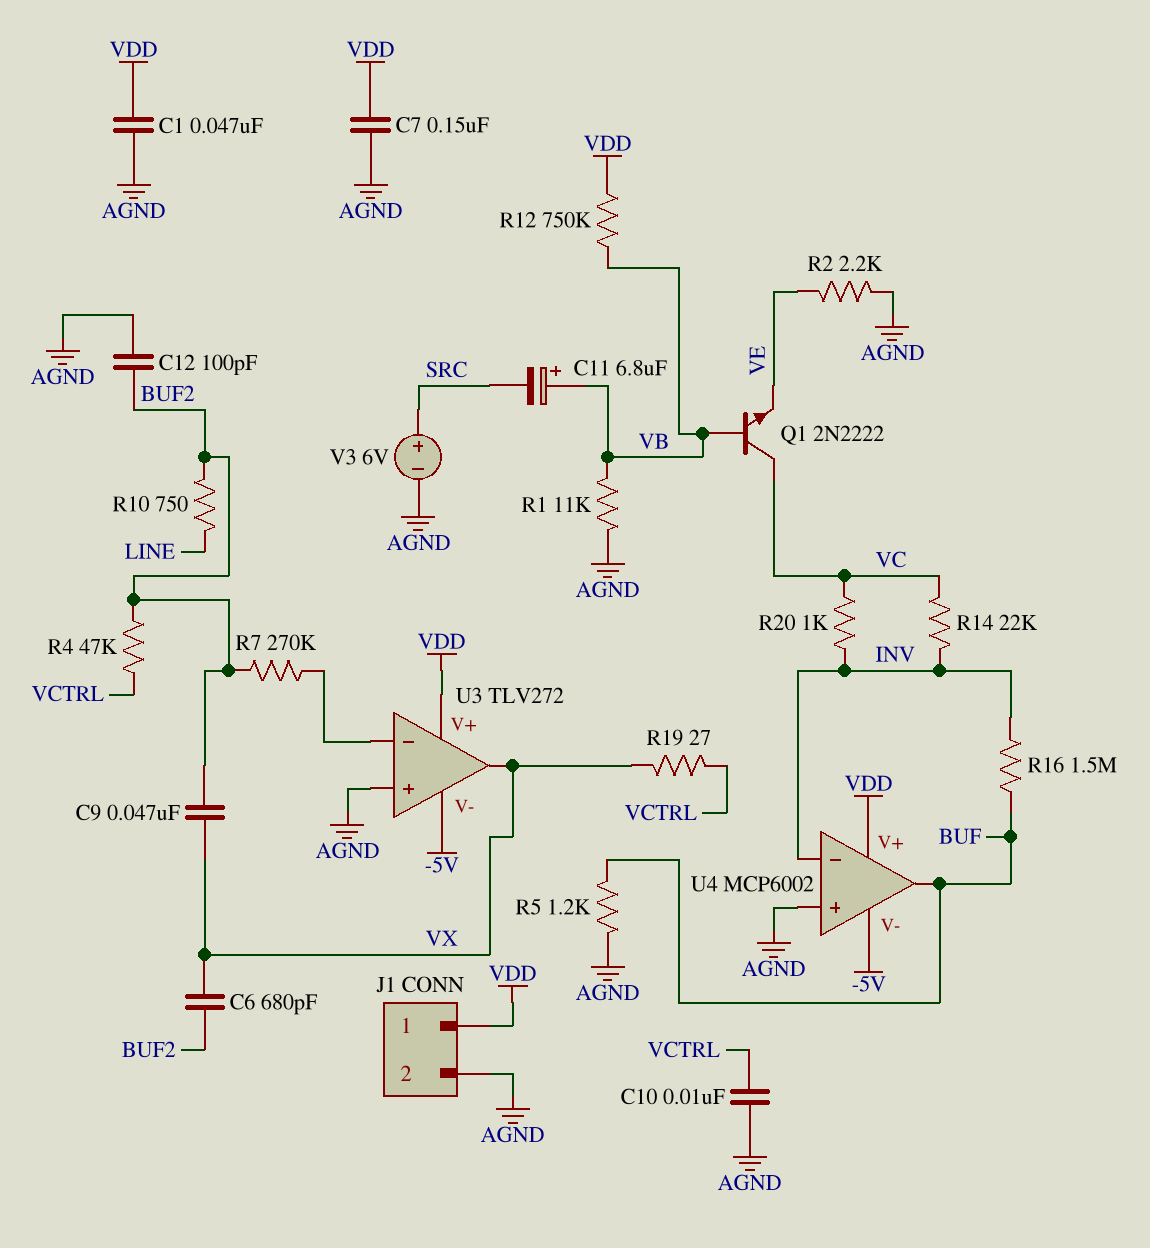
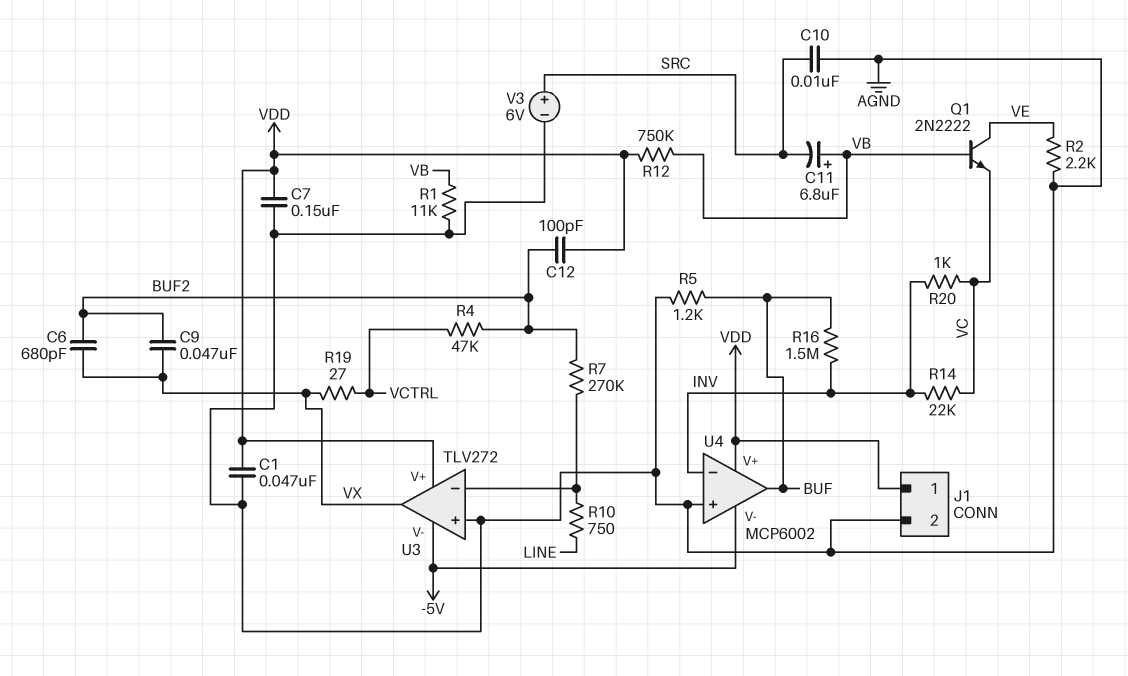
C10: 10nF (AGND, VCTRL) -> 10nF (AGND, SRC)
C12: 100pF (AGND, BUF2) -> 100pF (BUF2, VDD)
Q1: NPN 2N2222 (B VB, C VC, E VE) -> NPN 2N2222 (B VB, C VE, E VC)
R10: 750 (BUF2, LINE) -> 750 (LINE, U3/in-)

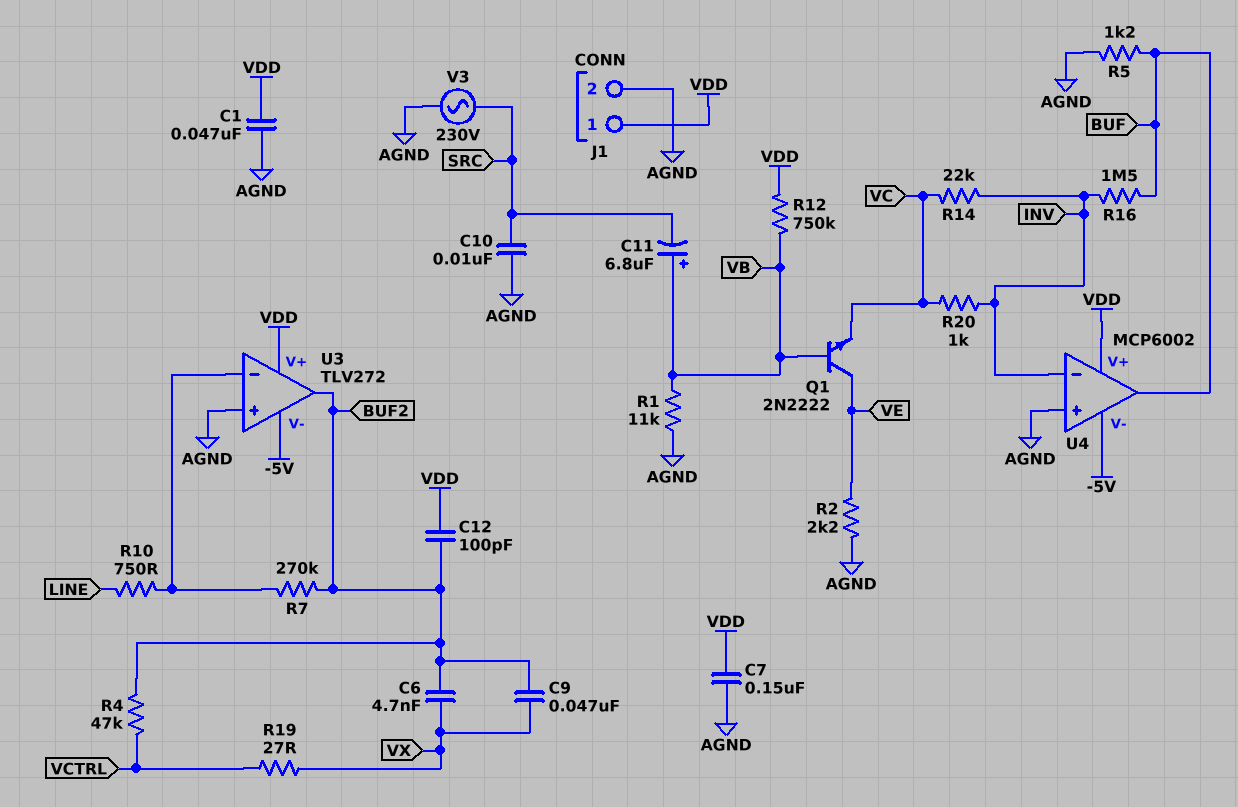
C6: 680pF (BUF2, VX) -> 4.7nF (BUF2, VX)
U3 pin out: VX -> BUF2
V3: 6V (plus SRC, minus AGND) -> AC 230V (AGND, SRC)

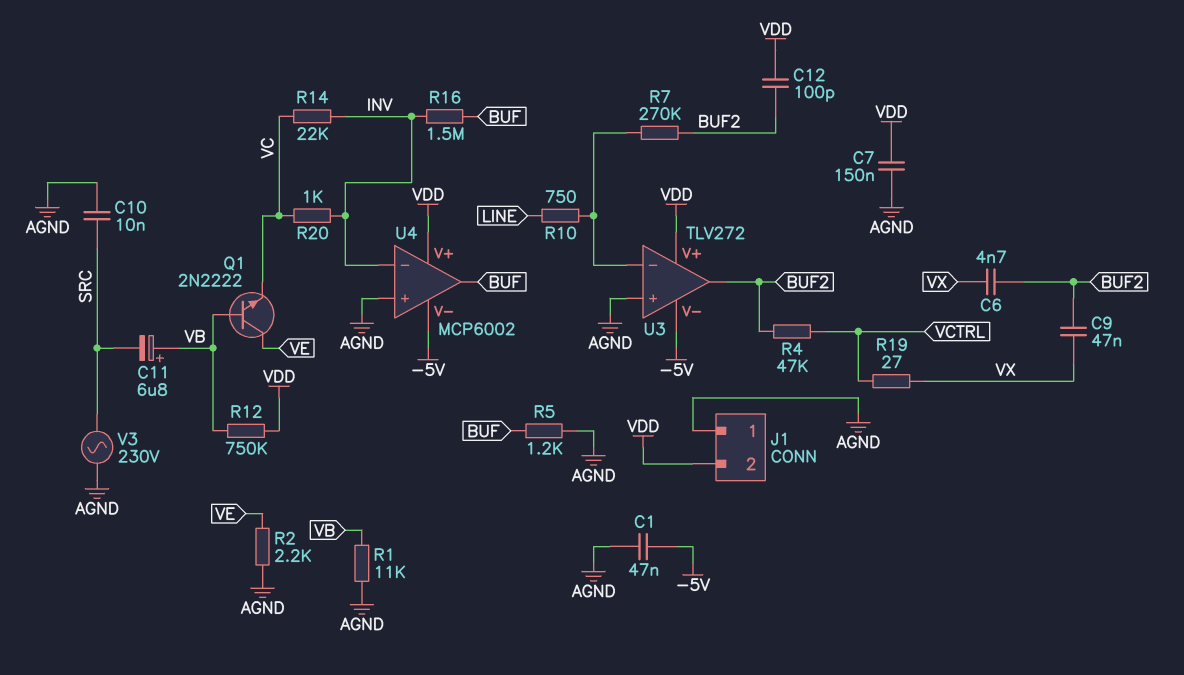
C1: 47nF (AGND, VDD) -> 47nF (-5V, AGND)
J1 pin 1: VDD -> AGND
J1 pin 2: AGND -> VDD

